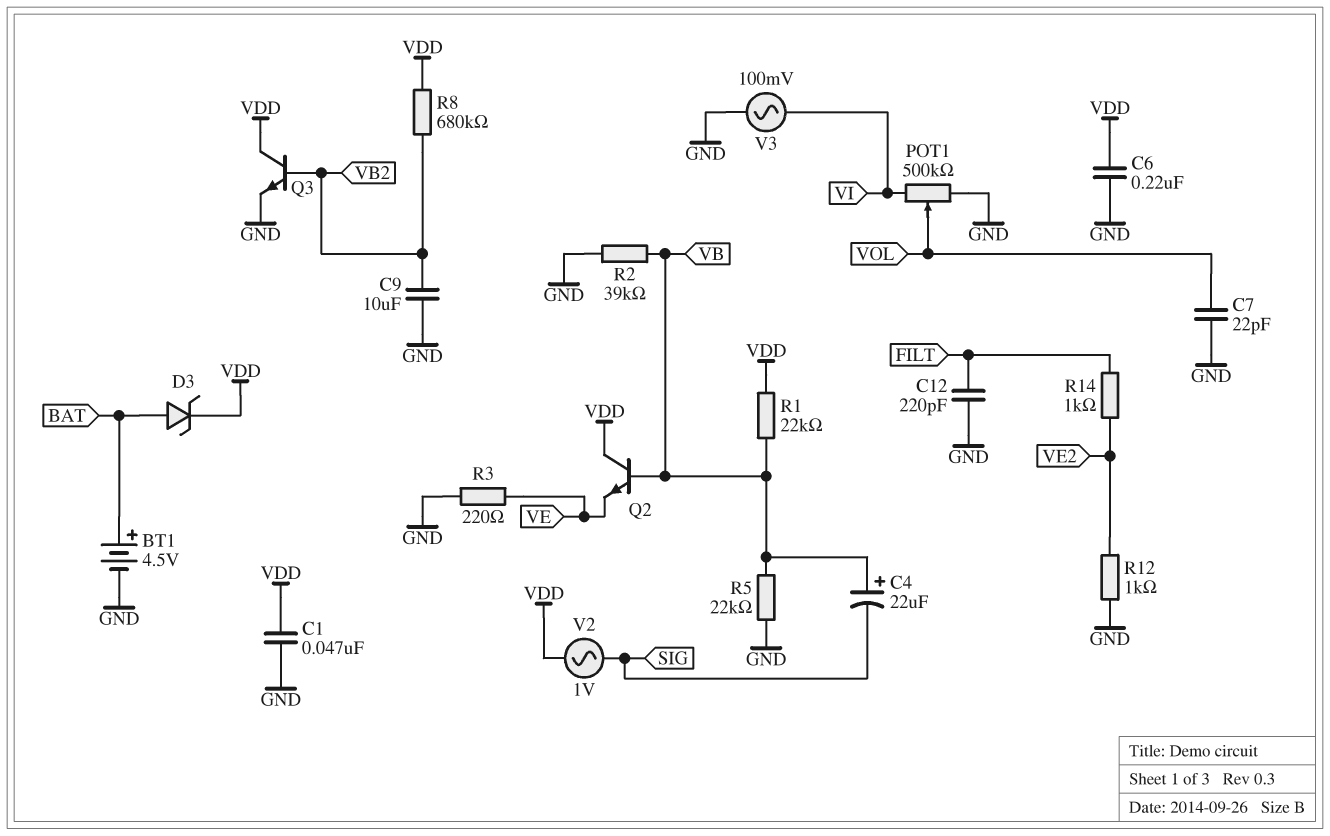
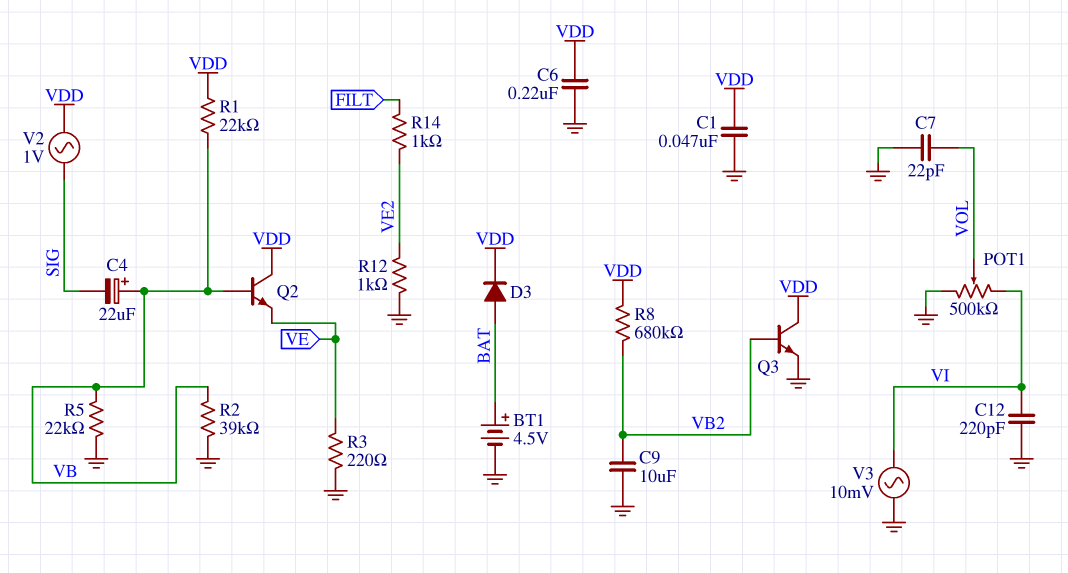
C12: 220pF (FILT, GND) -> 220pF (GND, VI)
D3: zener (A BAT, K VDD) -> diode (A BAT, K VDD)
V3: AC 100mV (GND, VI) -> AC 10mV (GND, VI)

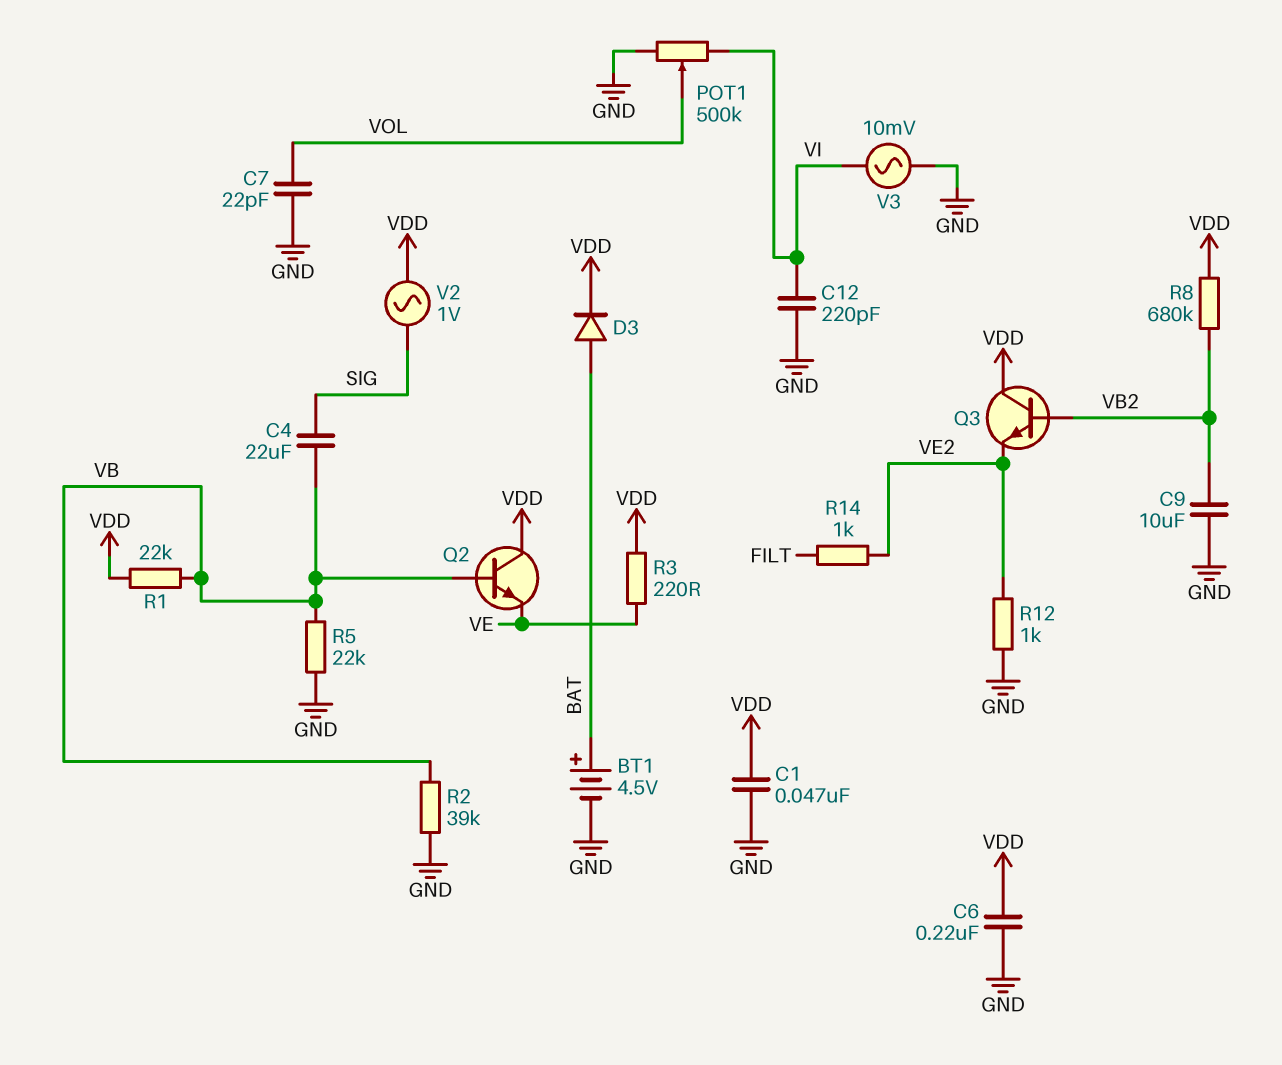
C4: 22uF (plus VB, minus SIG) -> 22uF (SIG, VB)
Q3: NPN (B VB2, C VDD, E GND) -> NPN (B VB2, C VDD, E VE2)
R3: 220 (GND, VE) -> 220 (VDD, VE)

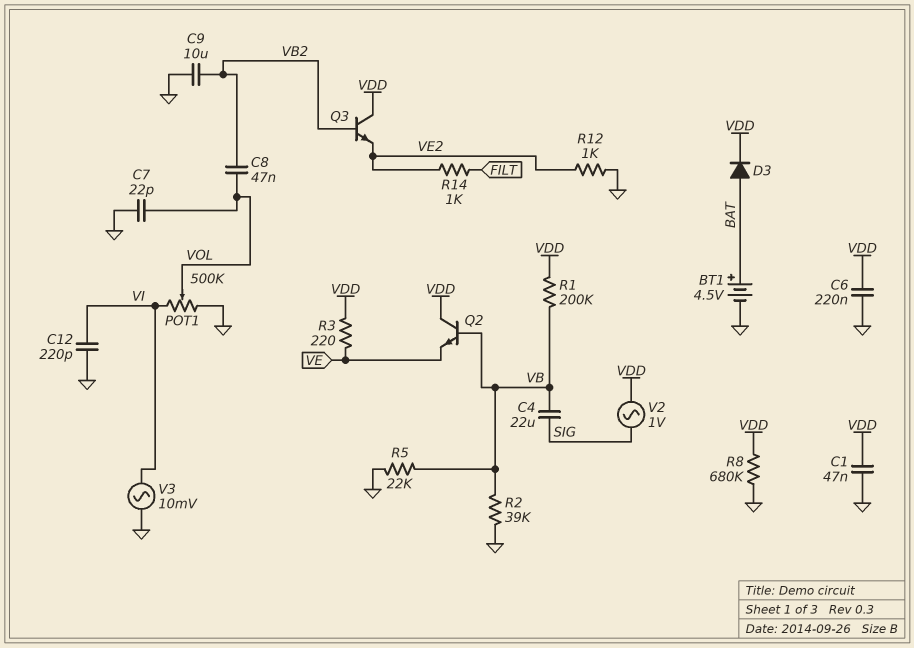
C8: none -> 47nF (VB2, VOL)
R1: 22k (VB, VDD) -> 200k (VB, VDD)
R8: 680k (VB2, VDD) -> 680k (GND, VDD)

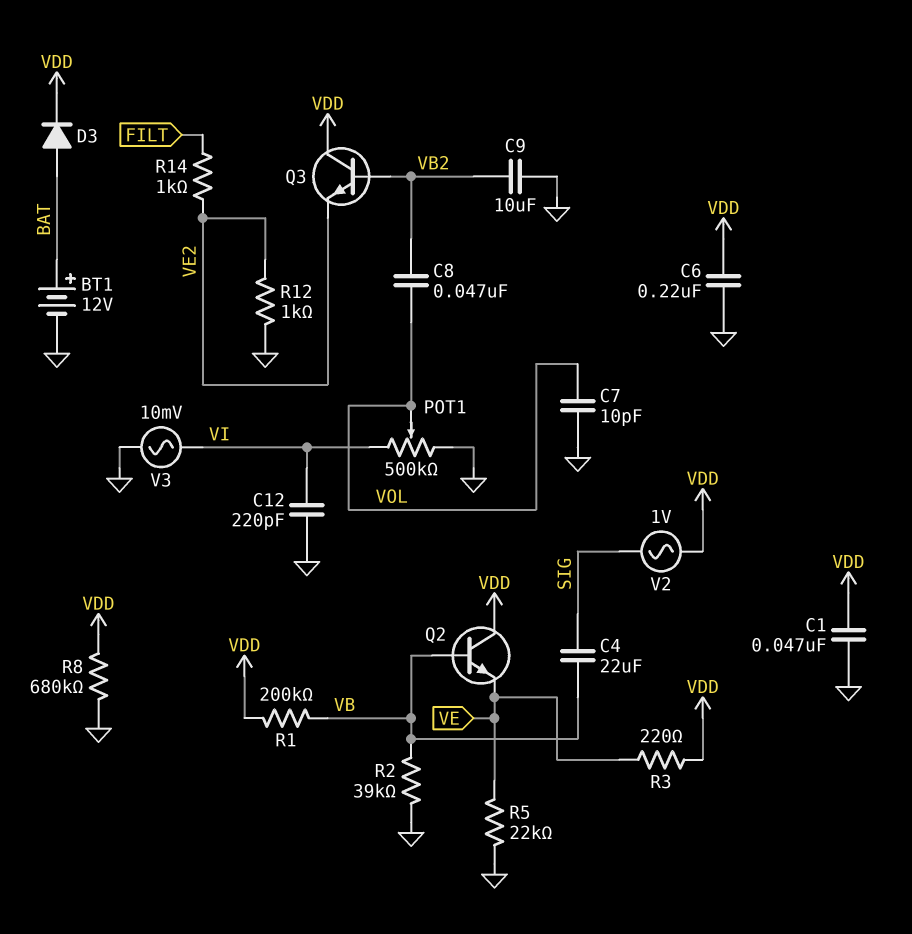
BT1: 4.5V (plus BAT, minus GND) -> 12V (plus BAT, minus GND)
C7: 22pF (GND, VOL) -> 10pF (GND, VOL)
R5: 22k (GND, VB) -> 22k (GND, VE)

